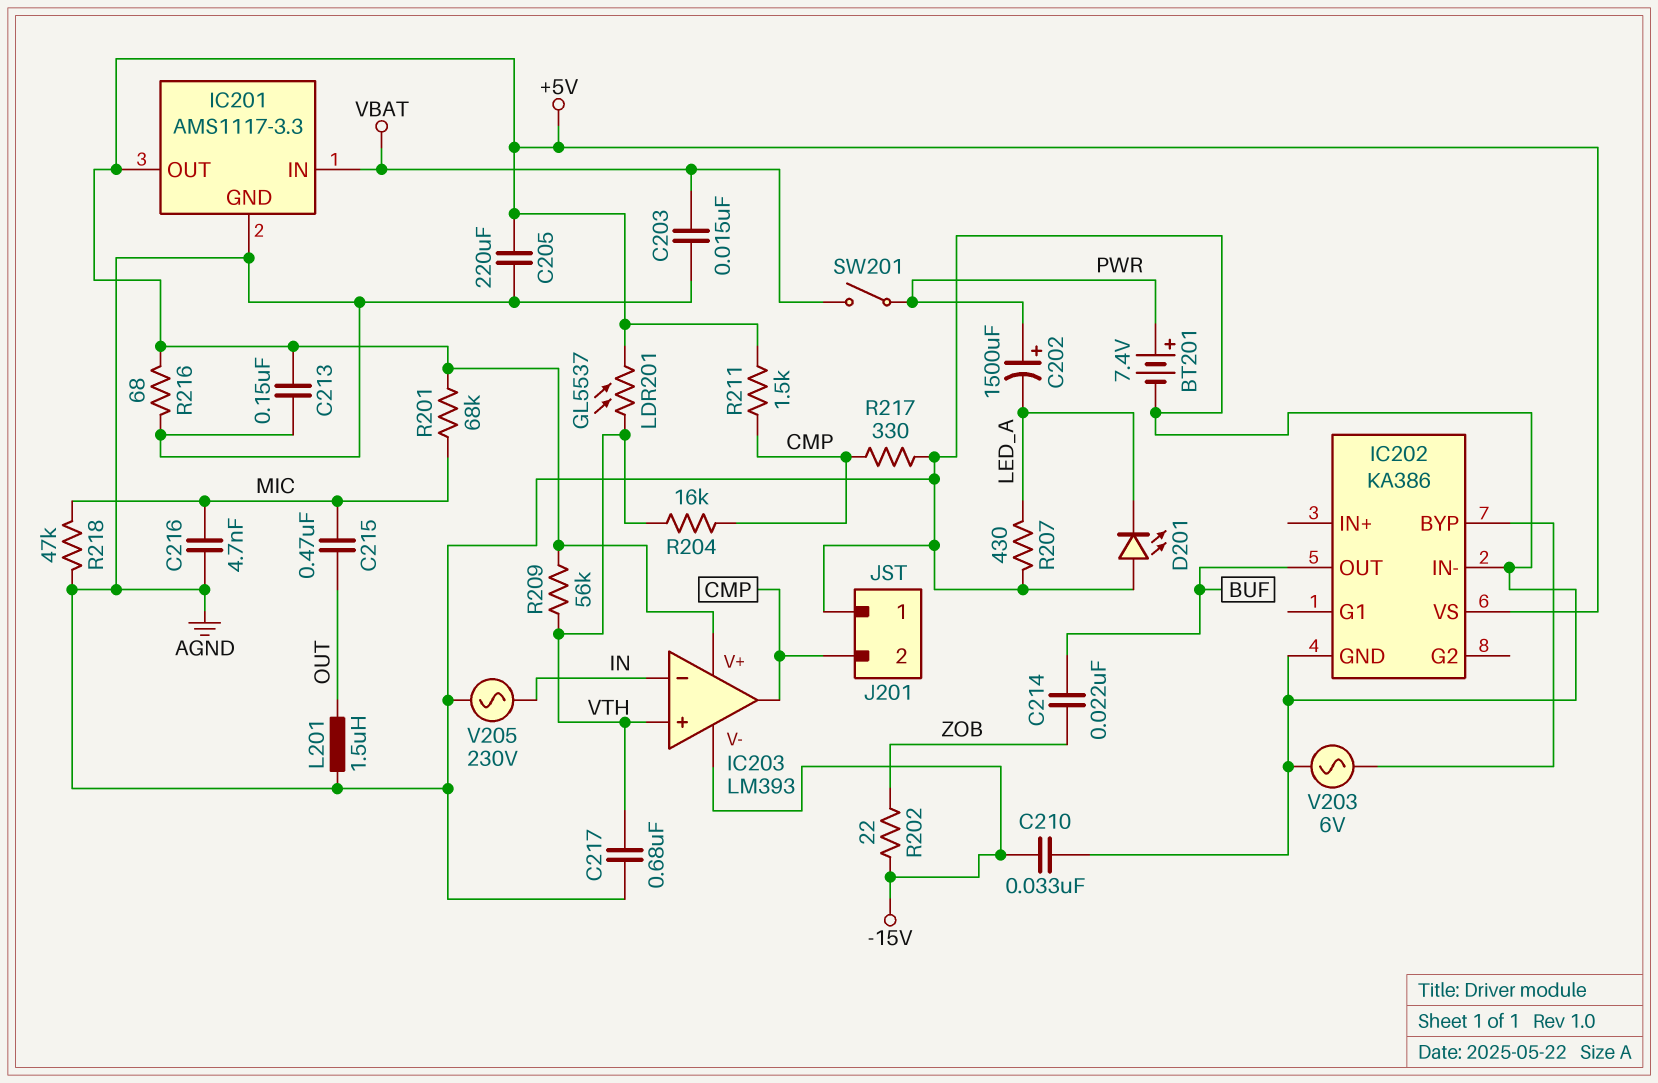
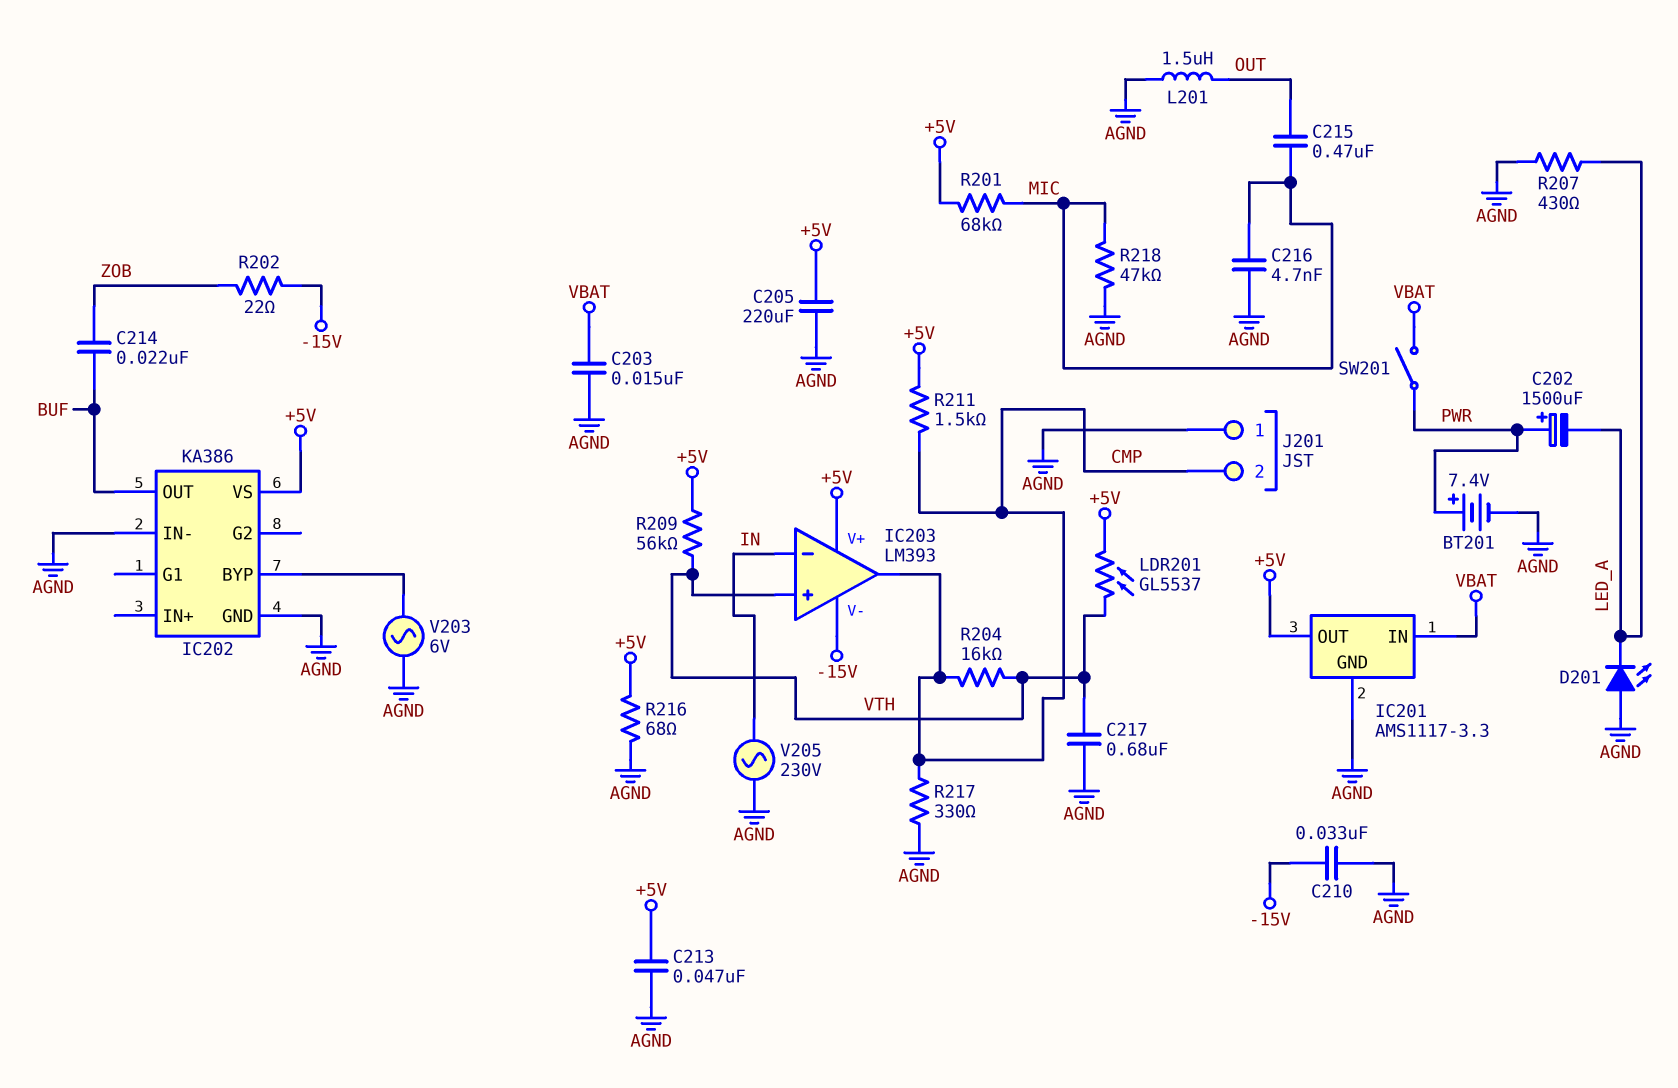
C213: 150nF (+5V, AGND) -> 47nF (+5V, AGND)

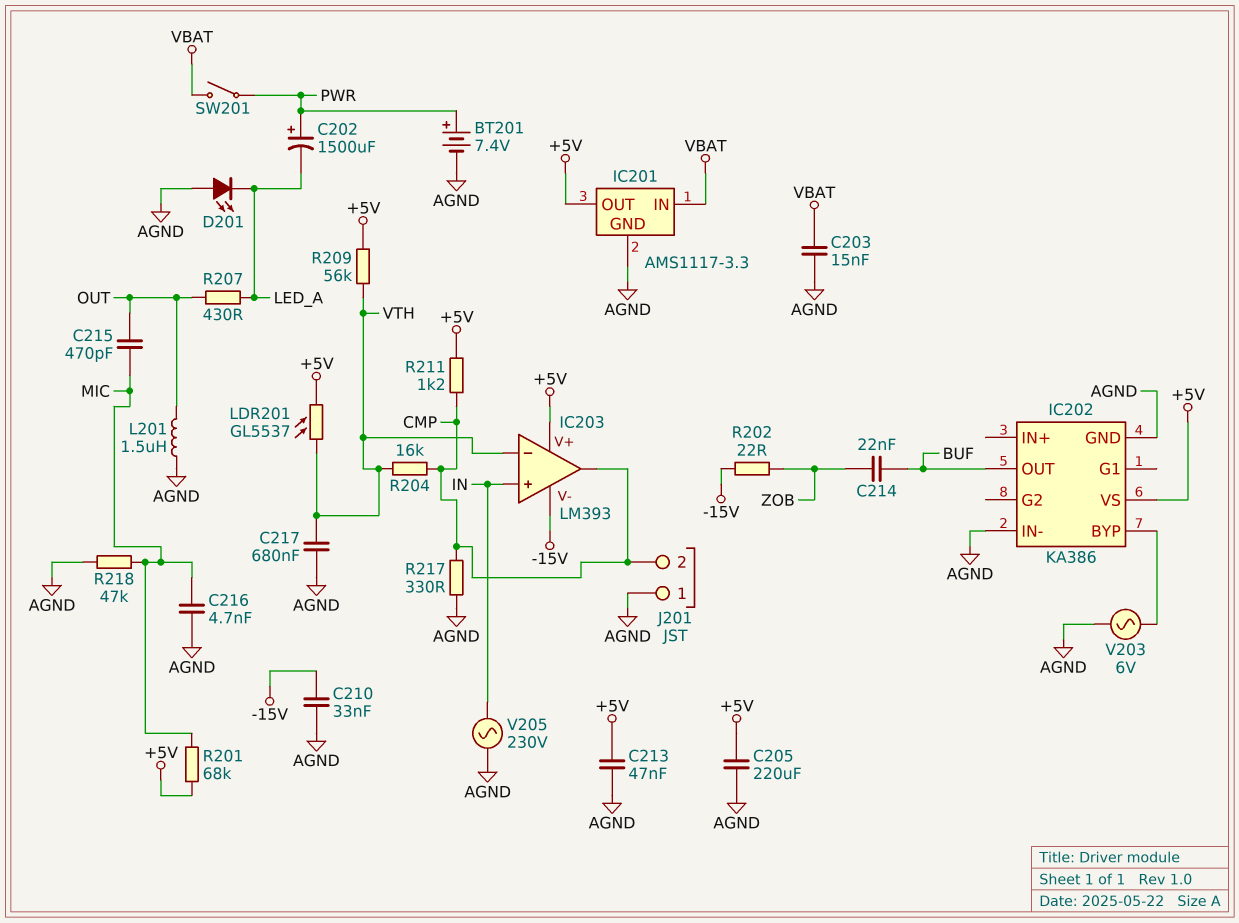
C215: 470nF (MIC, OUT) -> 470pF (MIC, OUT)
IC203 pin in+: VTH -> IN
IC203 pin in-: IN -> VTH
R207: 430 (AGND, LED_A) -> 430 (LED_A, OUT)
R211: 1.5k (+5V, CMP) -> 1.2k (+5V, CMP)
R216: 68 (+5V, AGND) -> none

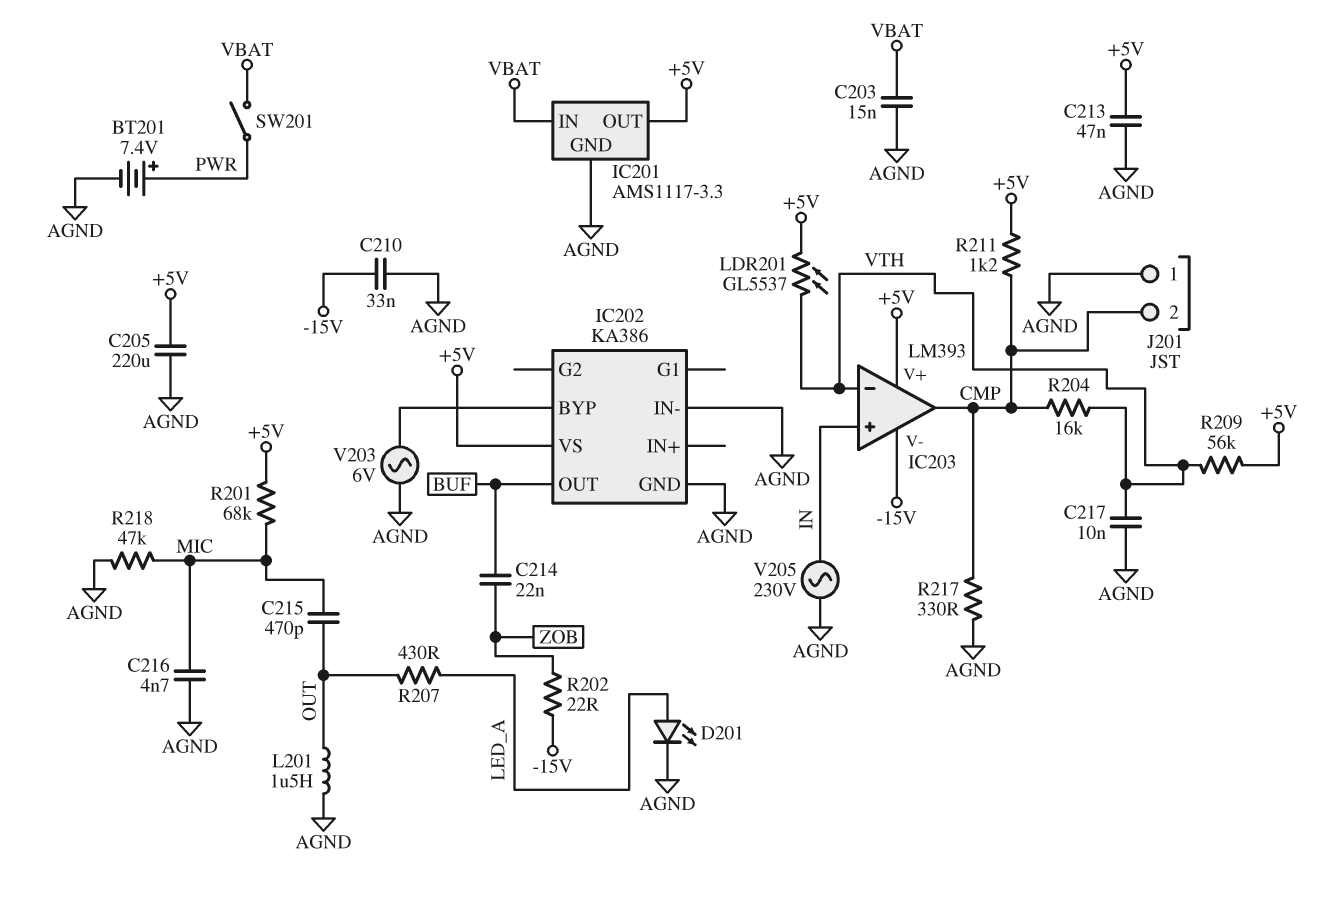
C202: 1500uF (plus PWR, minus LED_A) -> none
C217: 680nF (AGND, VTH) -> 10nF (AGND, VTH)
D201: LED (A AGND, K LED_A) -> LED (A LED_A, K AGND)

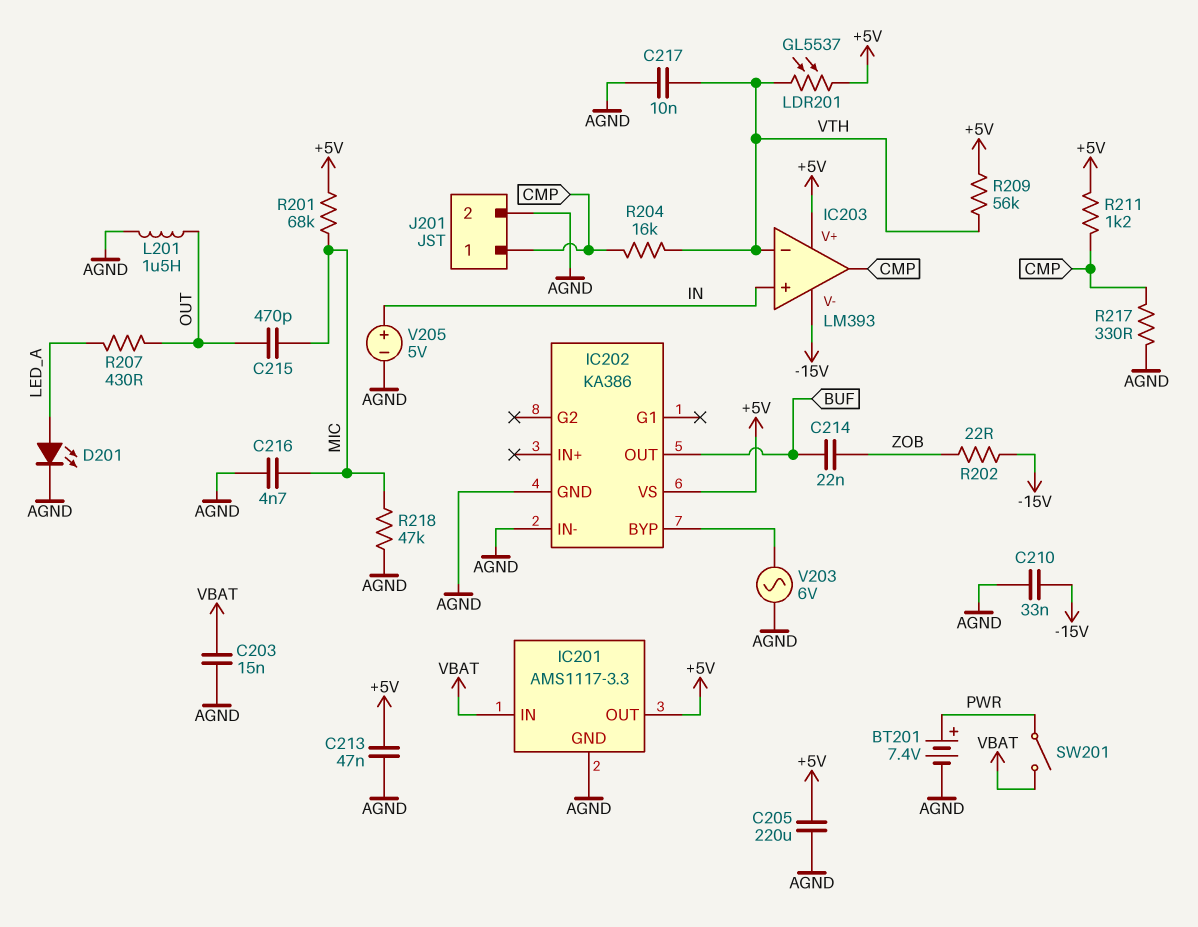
J201 pin 1: AGND -> CMP
J201 pin 2: CMP -> AGND
V205: AC 230V (AGND, IN) -> 5V (plus IN, minus AGND)

